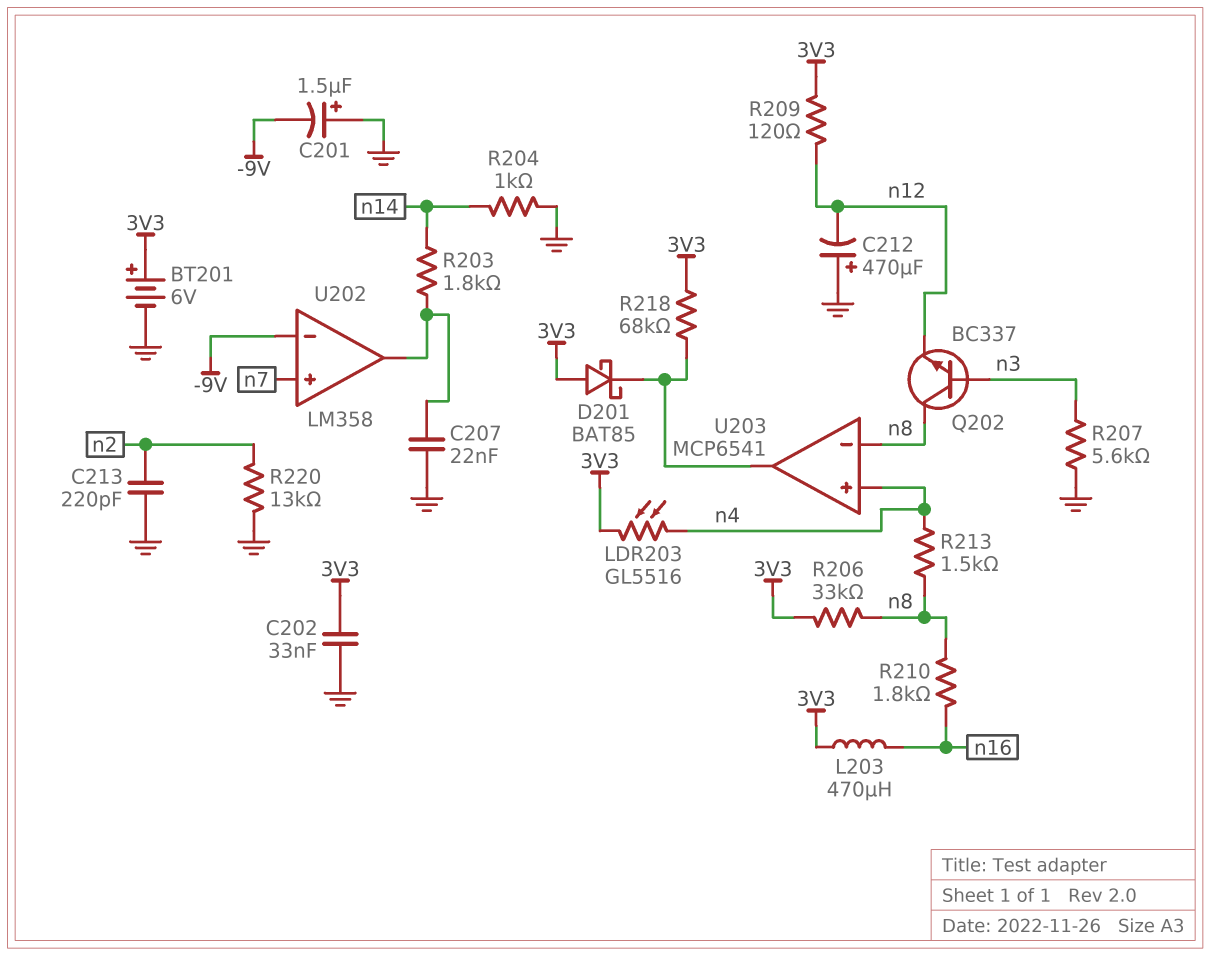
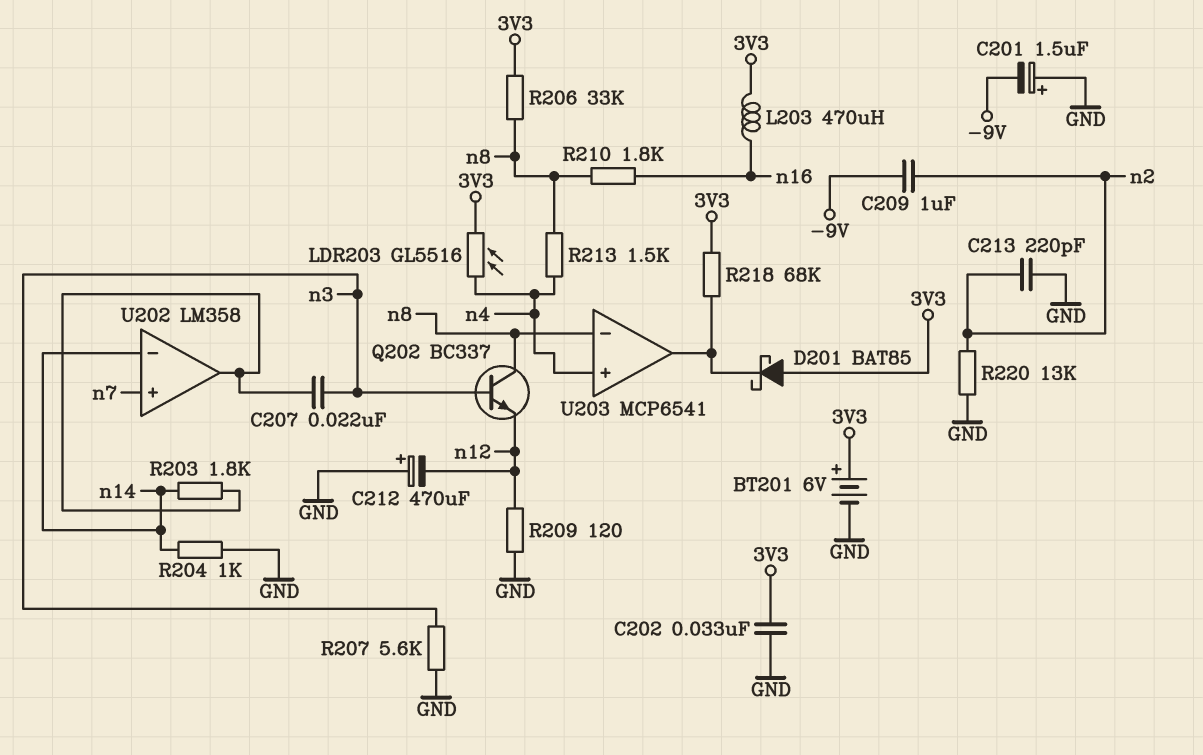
C207: 22nF (GND, U202/out) -> 22nF (U202/out, n3)
C209: none -> 1uF (-9V, n2)
R209: 120 (3V3, n12) -> 120 (GND, n12)
U202 pin in-: -9V -> n14

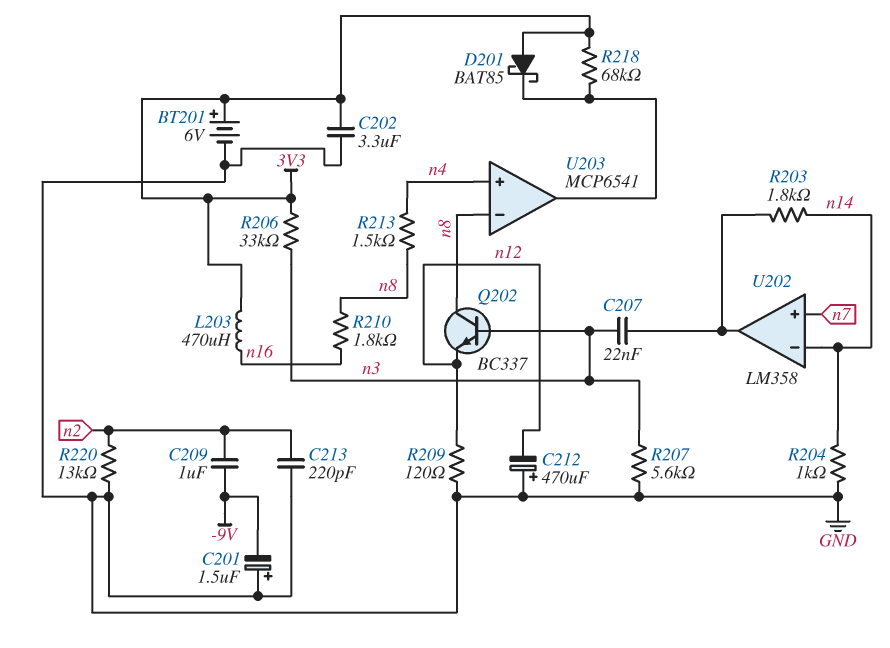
C202: 33nF (3V3, GND) -> 3.3uF (3V3, GND)
LDR203: GL5516 (3V3, n4) -> none
R206: 33k (3V3, n8) -> 33k (3V3, n3)

